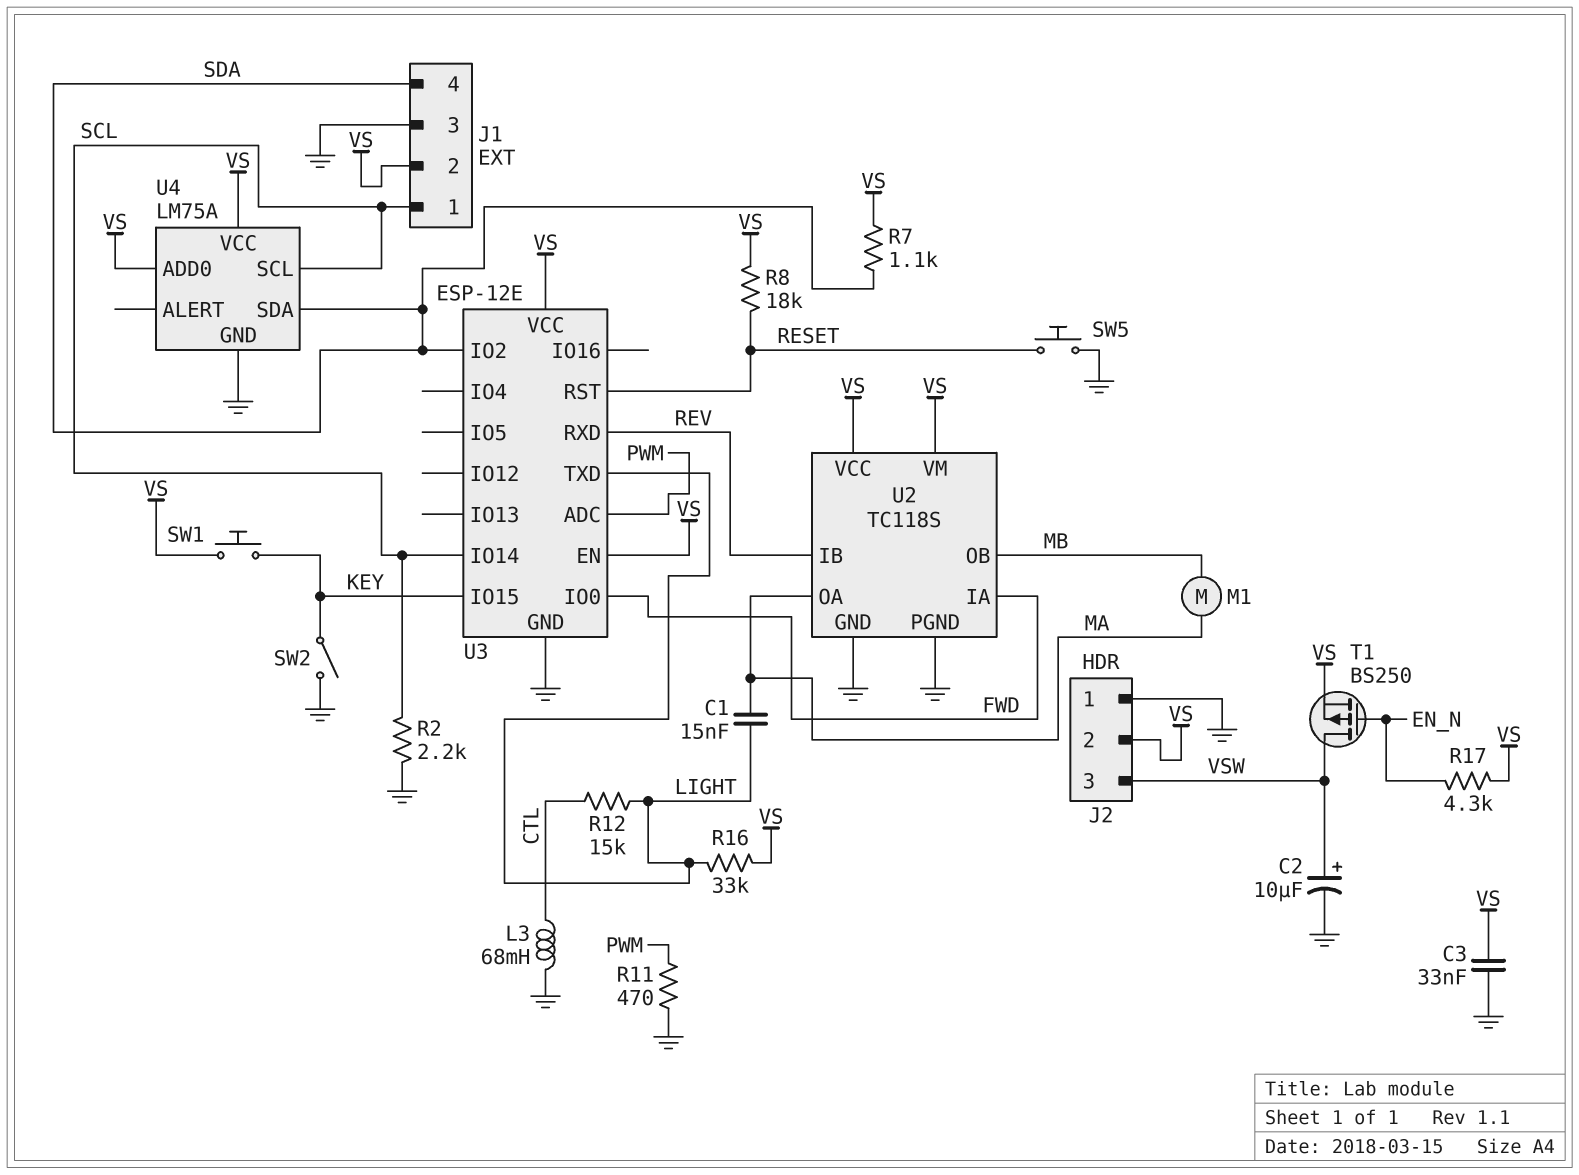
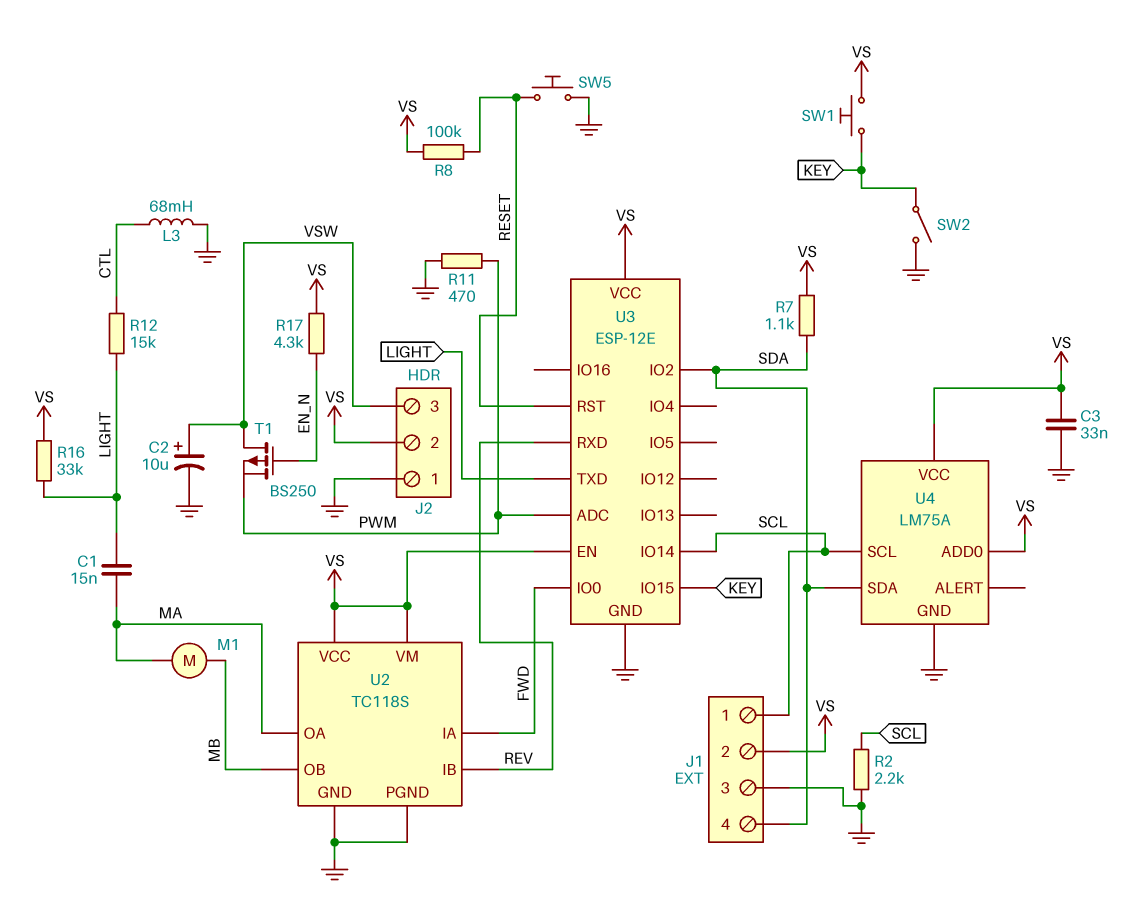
R8: 18k (RESET, VS) -> 100k (RESET, VS)
T1: PMOS BS250 (G EN_N, D VSW, S VS) -> PMOS BS250 (G EN_N, D VSW, S PWM)

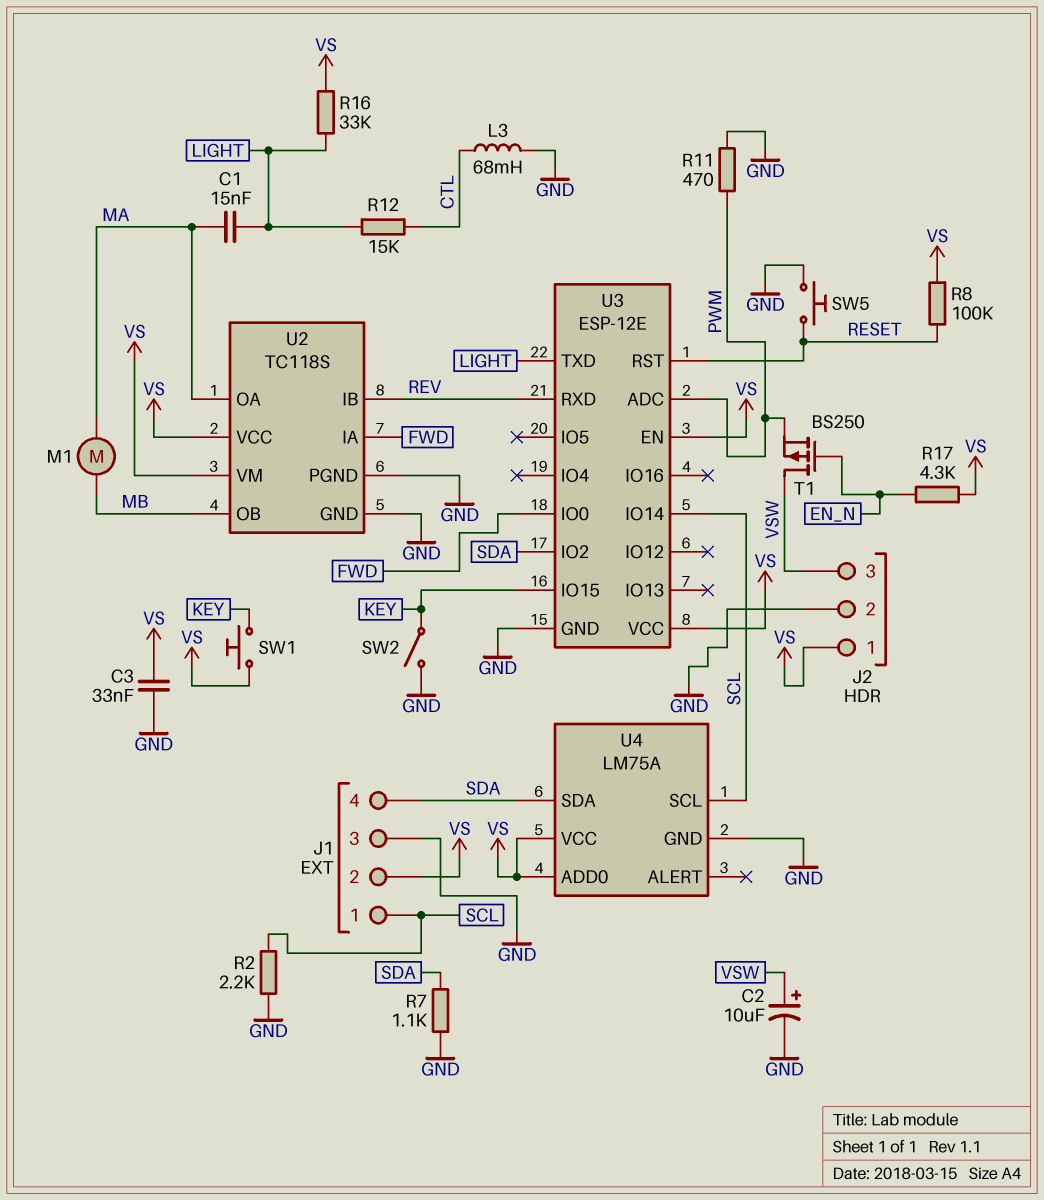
J2 pin 1: GND -> VS
J2 pin 2: VS -> GND
R7: 1.1k (SDA, VS) -> 1.1k (GND, SDA)

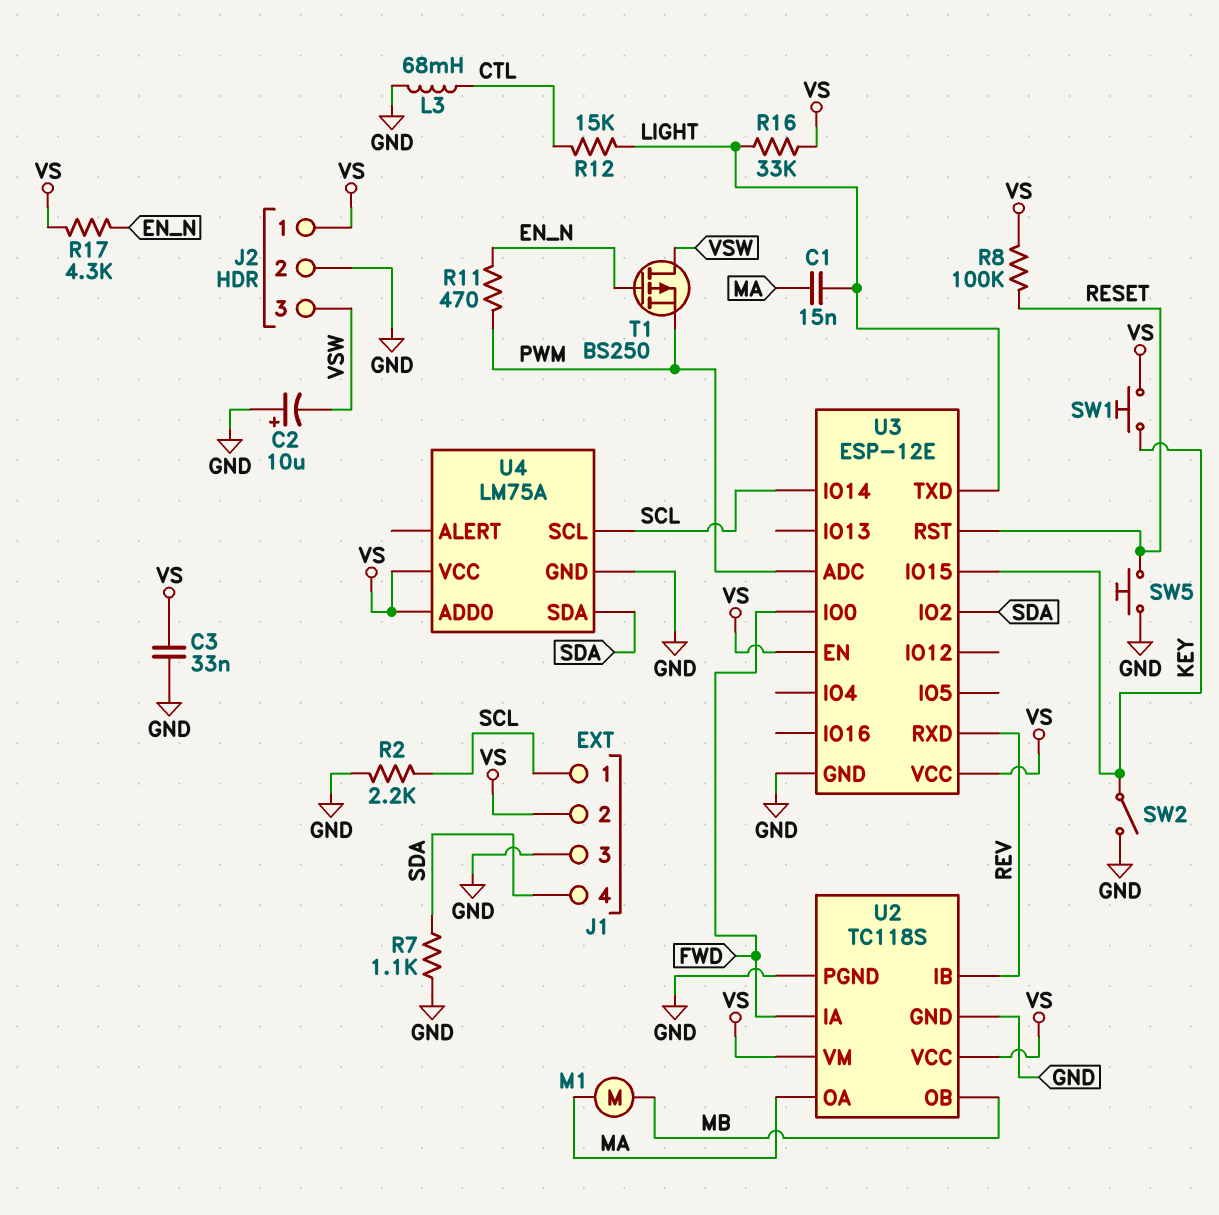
C2: 10uF (plus VSW, minus GND) -> 10uF (plus GND, minus VSW)
R11: 470 (GND, PWM) -> 470 (EN_N, PWM)

